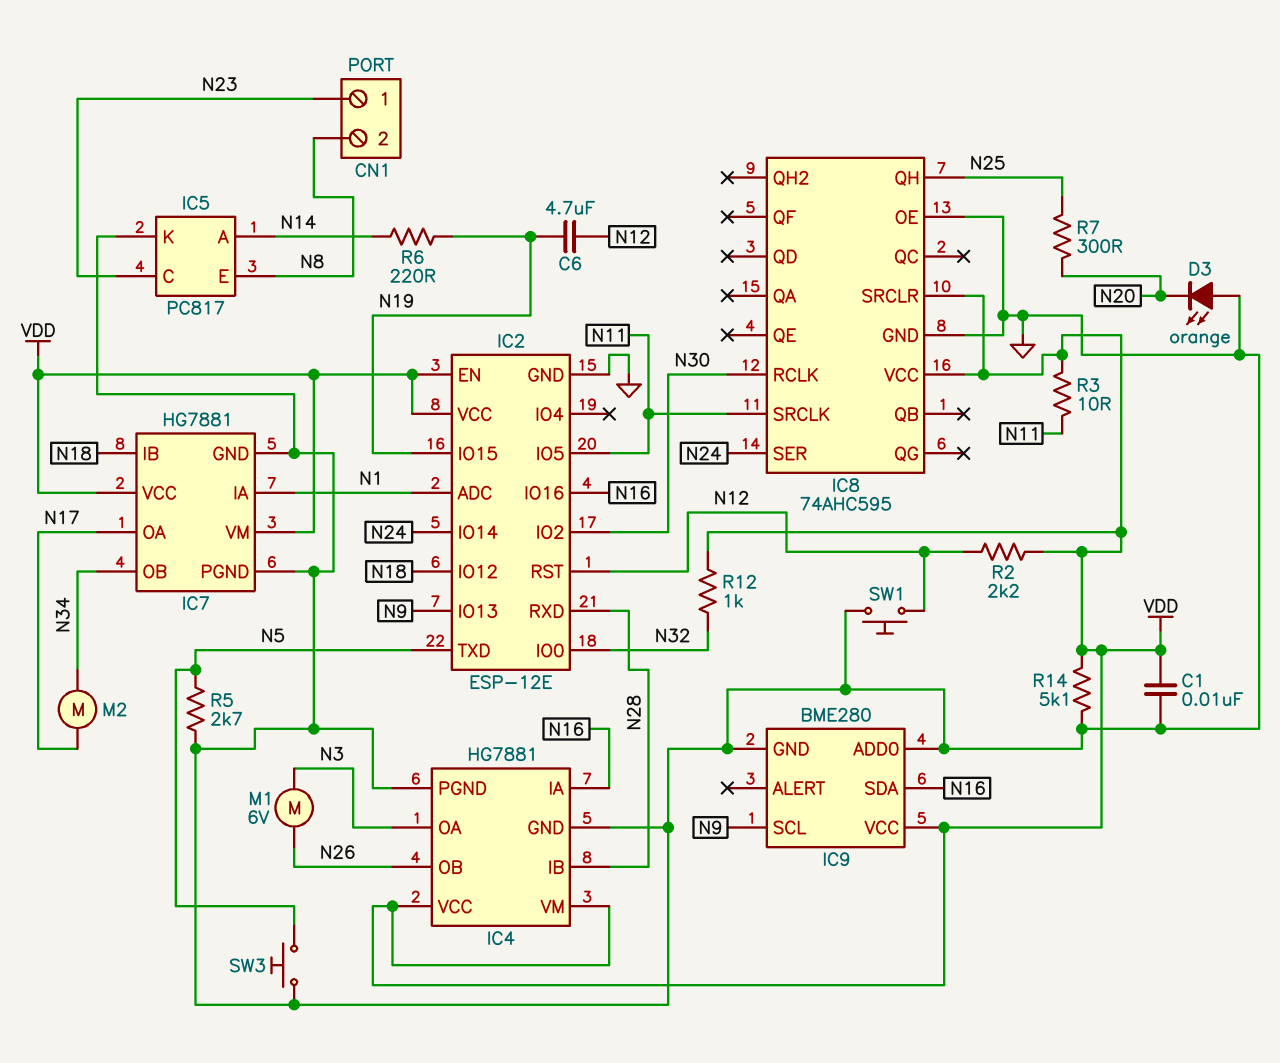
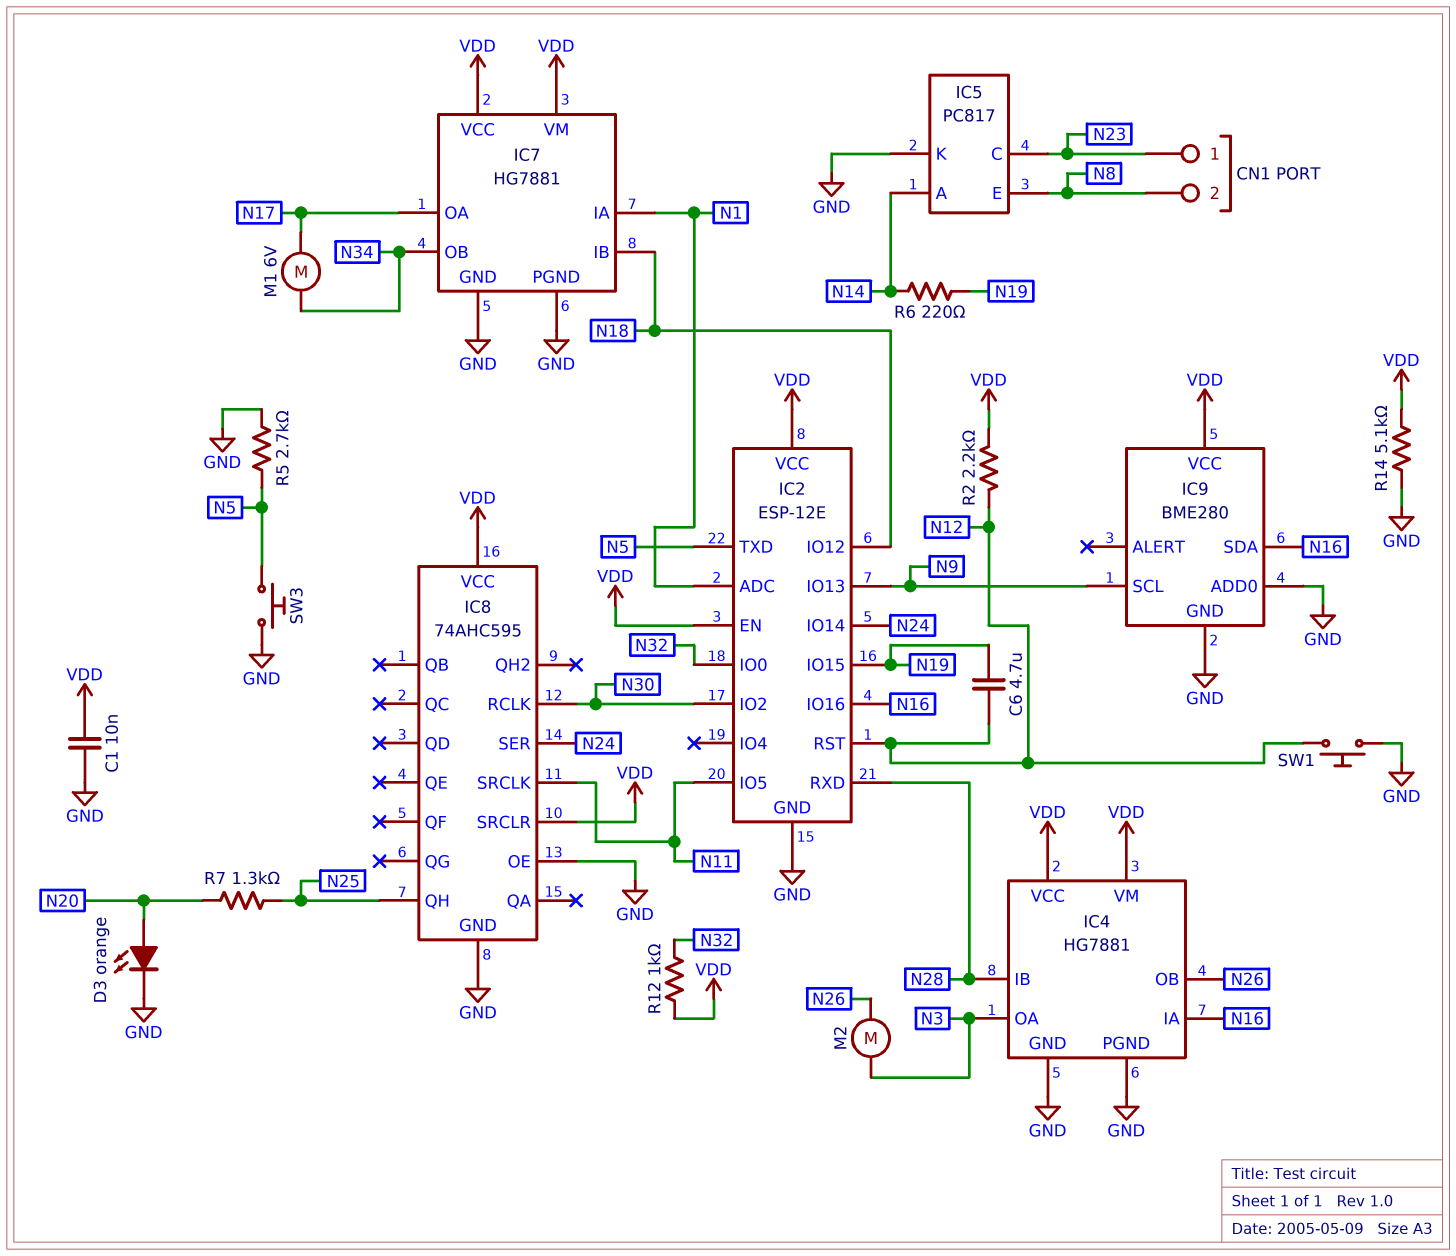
D3: LED orange (A GND, K N20) -> LED orange (A N20, K GND)
M1: motor 6V (N3, N26) -> motor 6V (N17, N34)
M2: motor (N17, N34) -> motor (N3, N26)
R3: 10 (N11, VDD) -> none
R7: 300 (N20, N25) -> 1.3k (N20, N25)

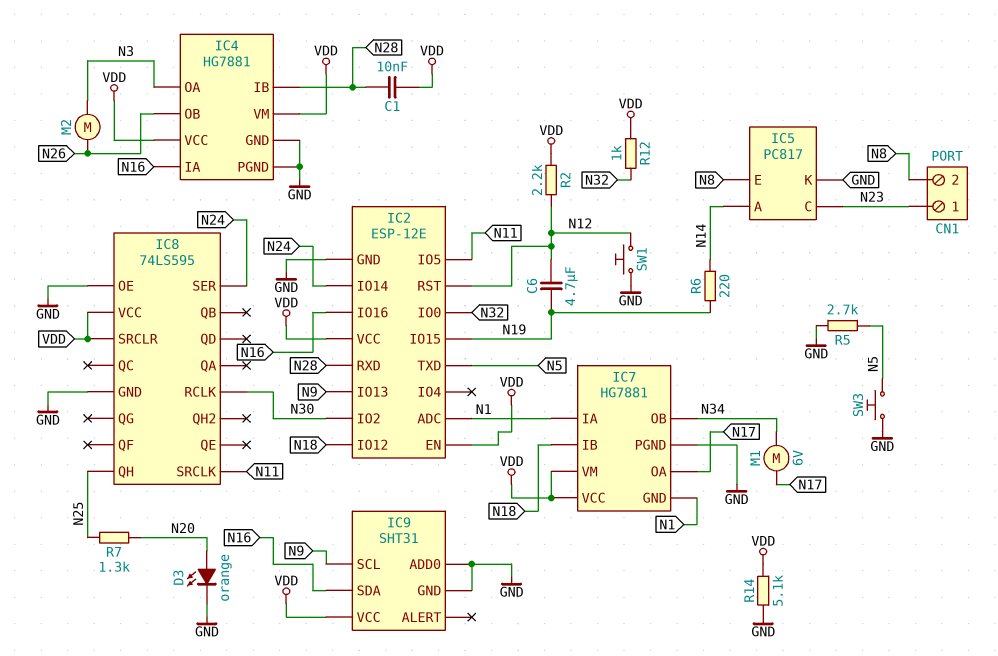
C1: 10nF (GND, VDD) -> 10nF (N28, VDD)
IC7 pin GND: GND -> N1
IC8: 74AHC595 -> 74LS595
IC9: BME280 -> SHT31

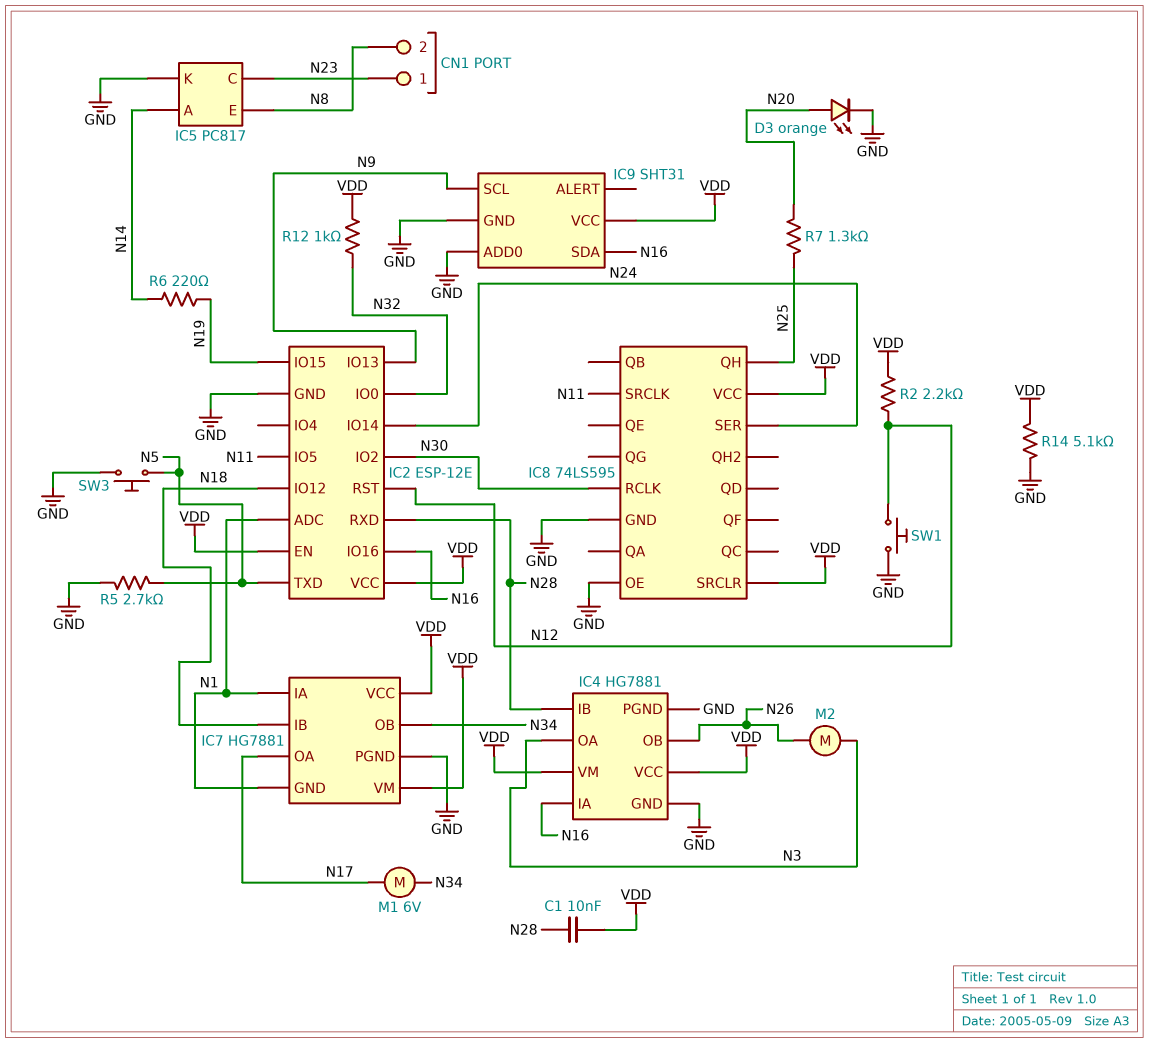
C6: 4.7uF (N12, N19) -> none

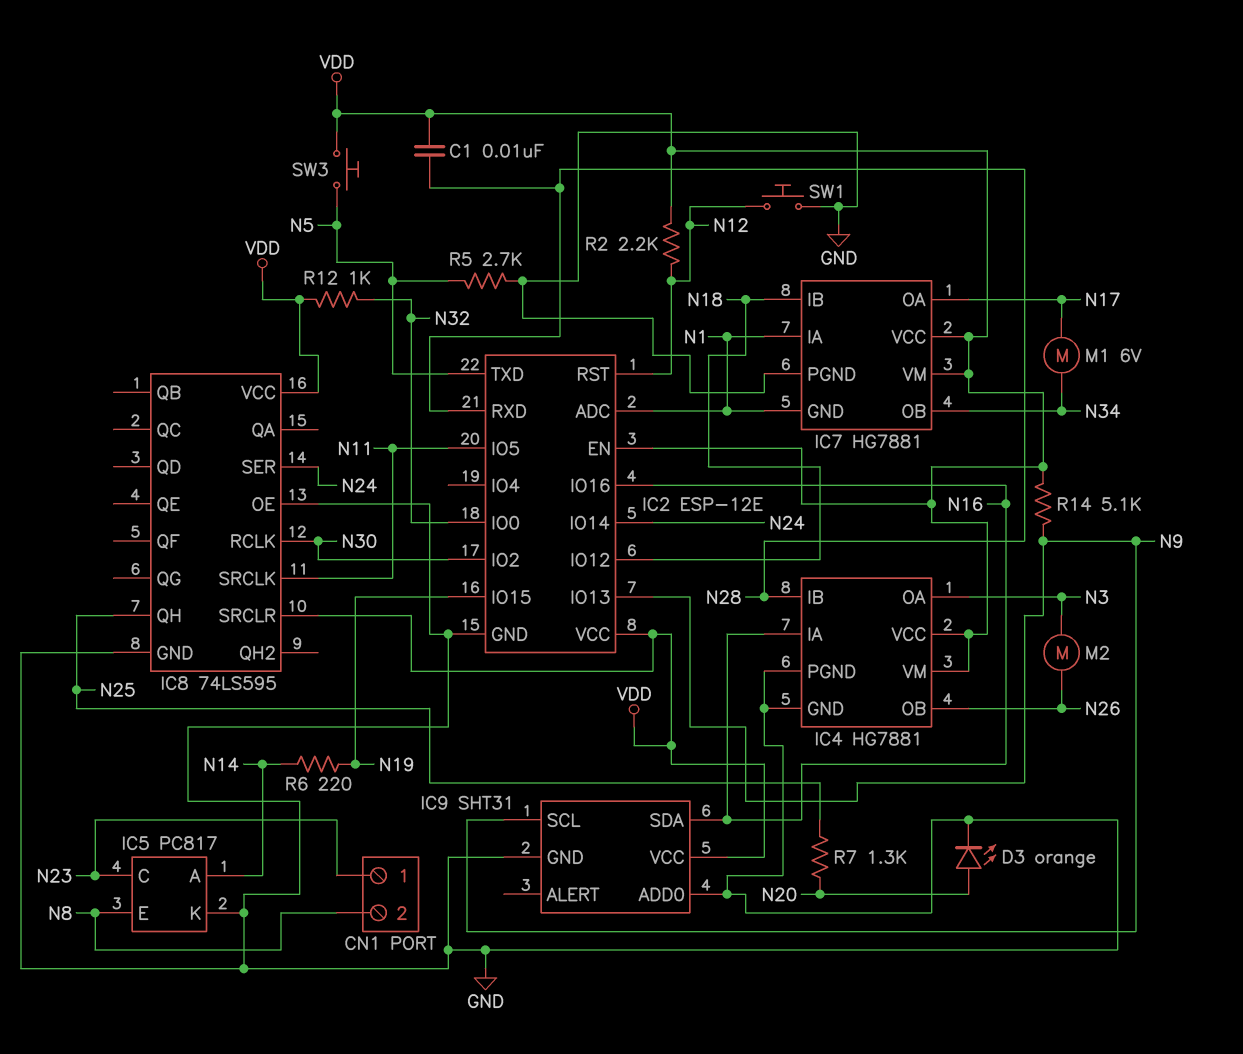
R14: 5.1k (GND, VDD) -> 5.1k (N9, VDD)
SW3: button (GND, N5) -> button (N5, VDD)

